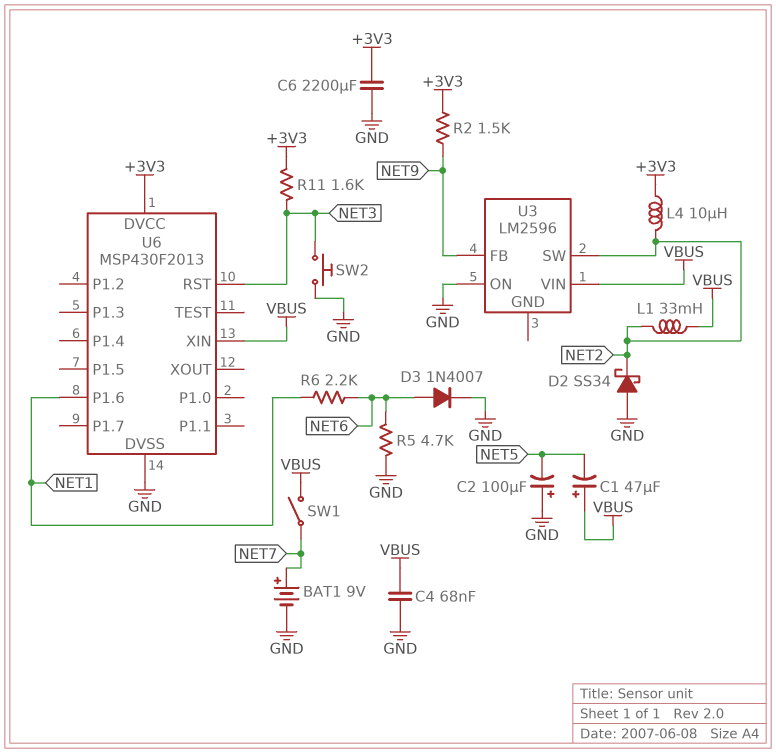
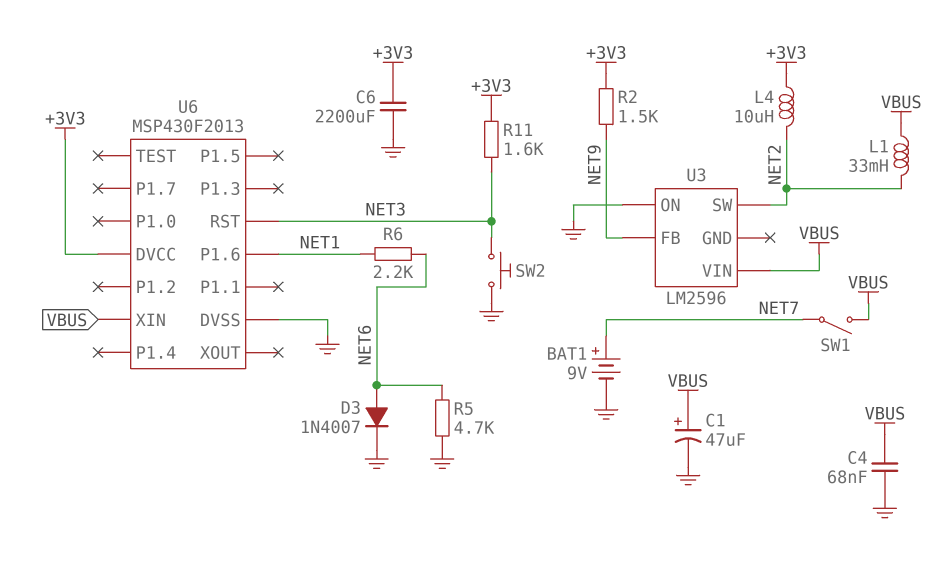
C1: 47uF (plus VBUS, minus NET5) -> 47uF (plus VBUS, minus GND)
C2: 100uF (plus GND, minus NET5) -> none
D2: schottky SS34 (A GND, K NET2) -> none

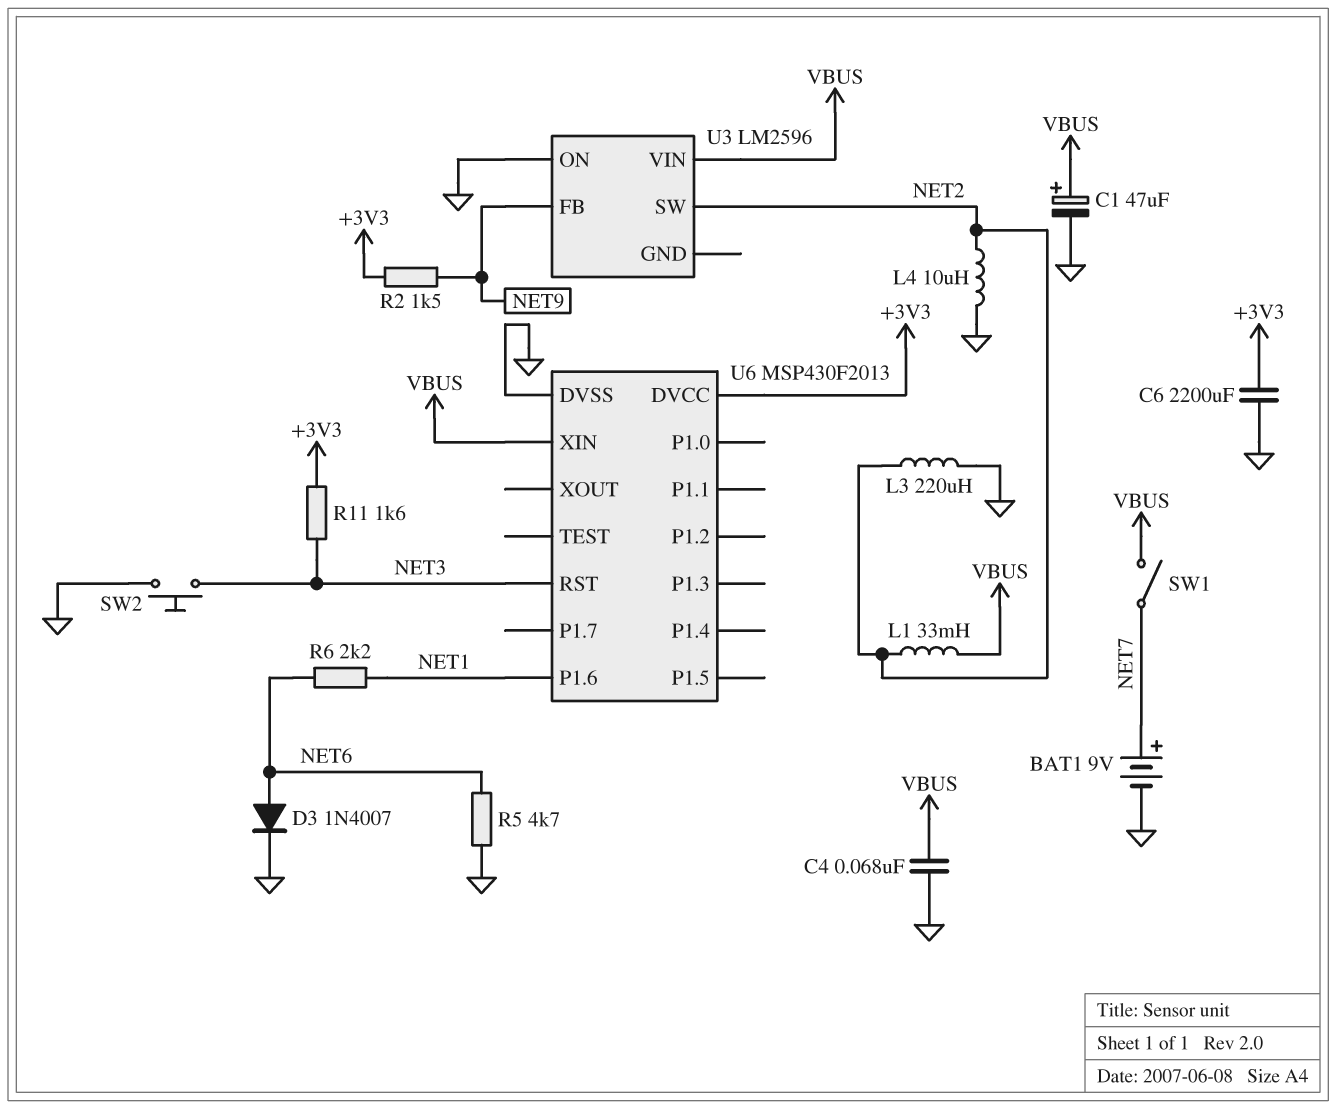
L3: none -> 220uH (GND, NET2)
L4: 10uH (+3V3, NET2) -> 10uH (GND, NET2)

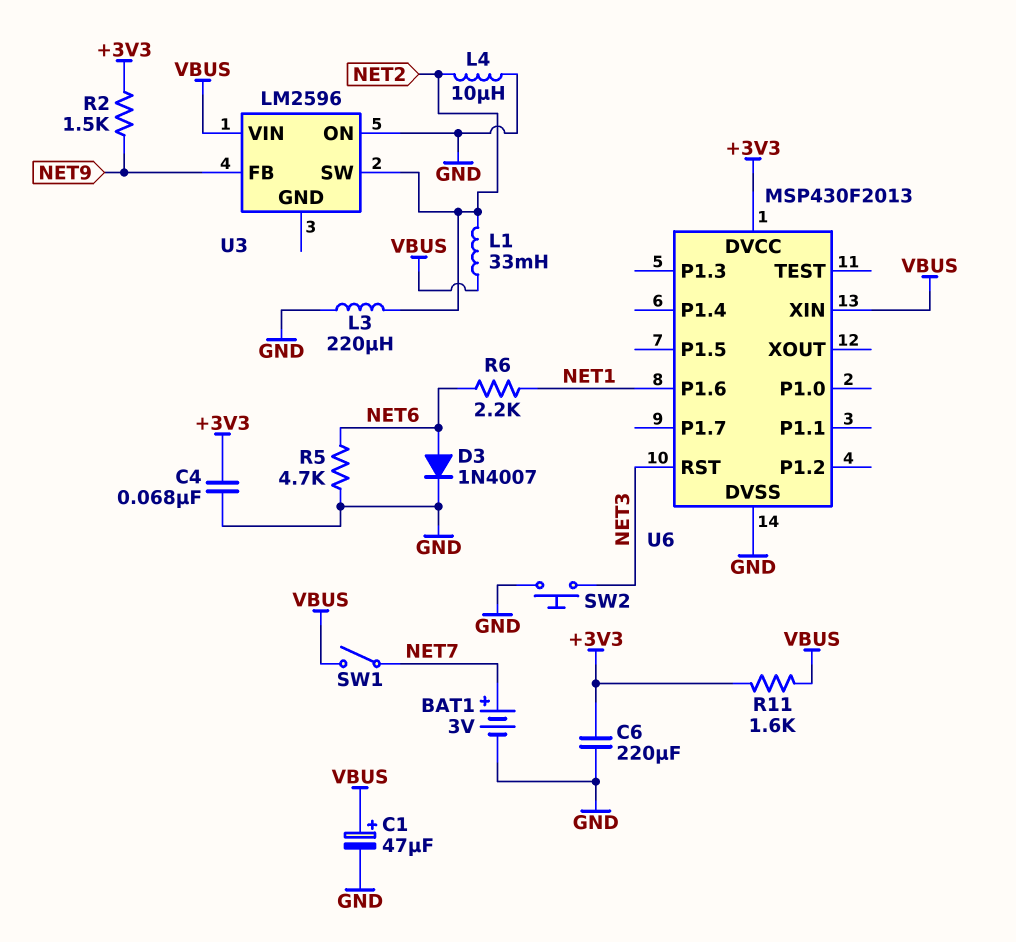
BAT1: 9V (plus NET7, minus GND) -> 3V (plus NET7, minus GND)
C4: 68nF (GND, VBUS) -> 68nF (+3V3, GND)
C6: 2200uF (+3V3, GND) -> 220uF (+3V3, GND)
R11: 1.6k (+3V3, NET3) -> 1.6k (+3V3, VBUS)

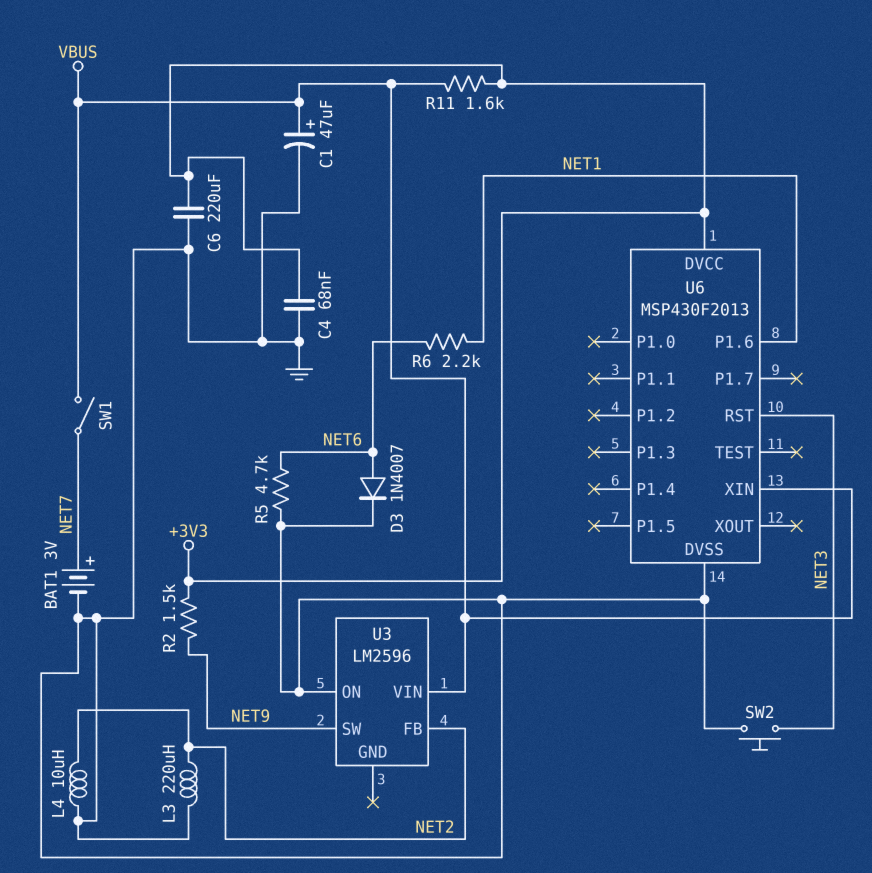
L1: 33mH (NET2, VBUS) -> none
U3 pin FB: NET9 -> NET2
U3 pin SW: NET2 -> NET9

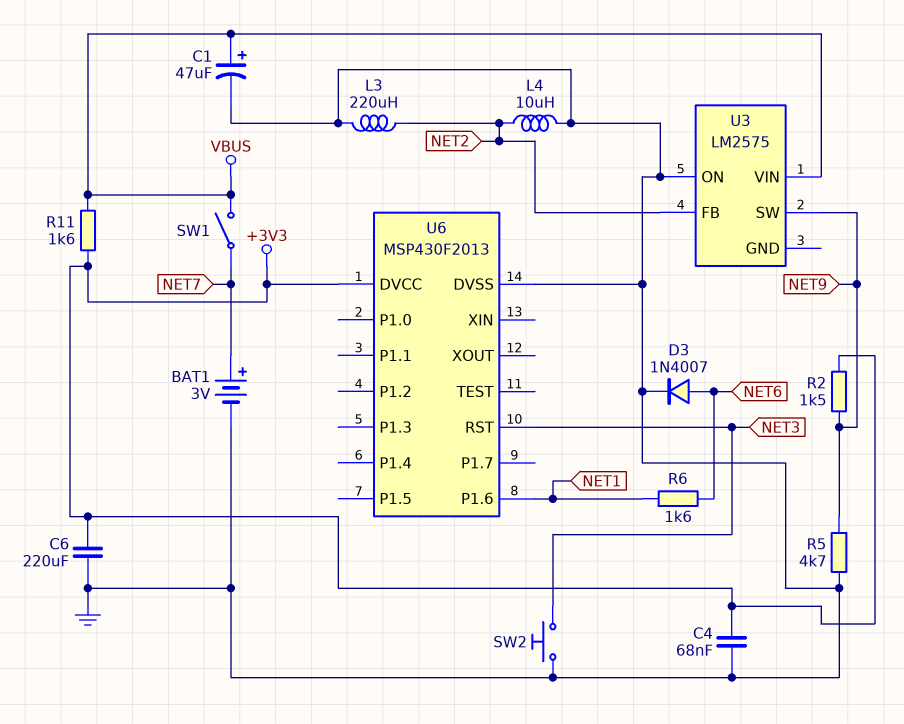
R5: 4.7k (GND, NET6) -> 4.7k (GND, NET9)
R6: 2.2k (NET1, NET6) -> 1.6k (NET1, NET6)
U3: LM2596 -> LM2575
U6 pin XIN: VBUS -> none

